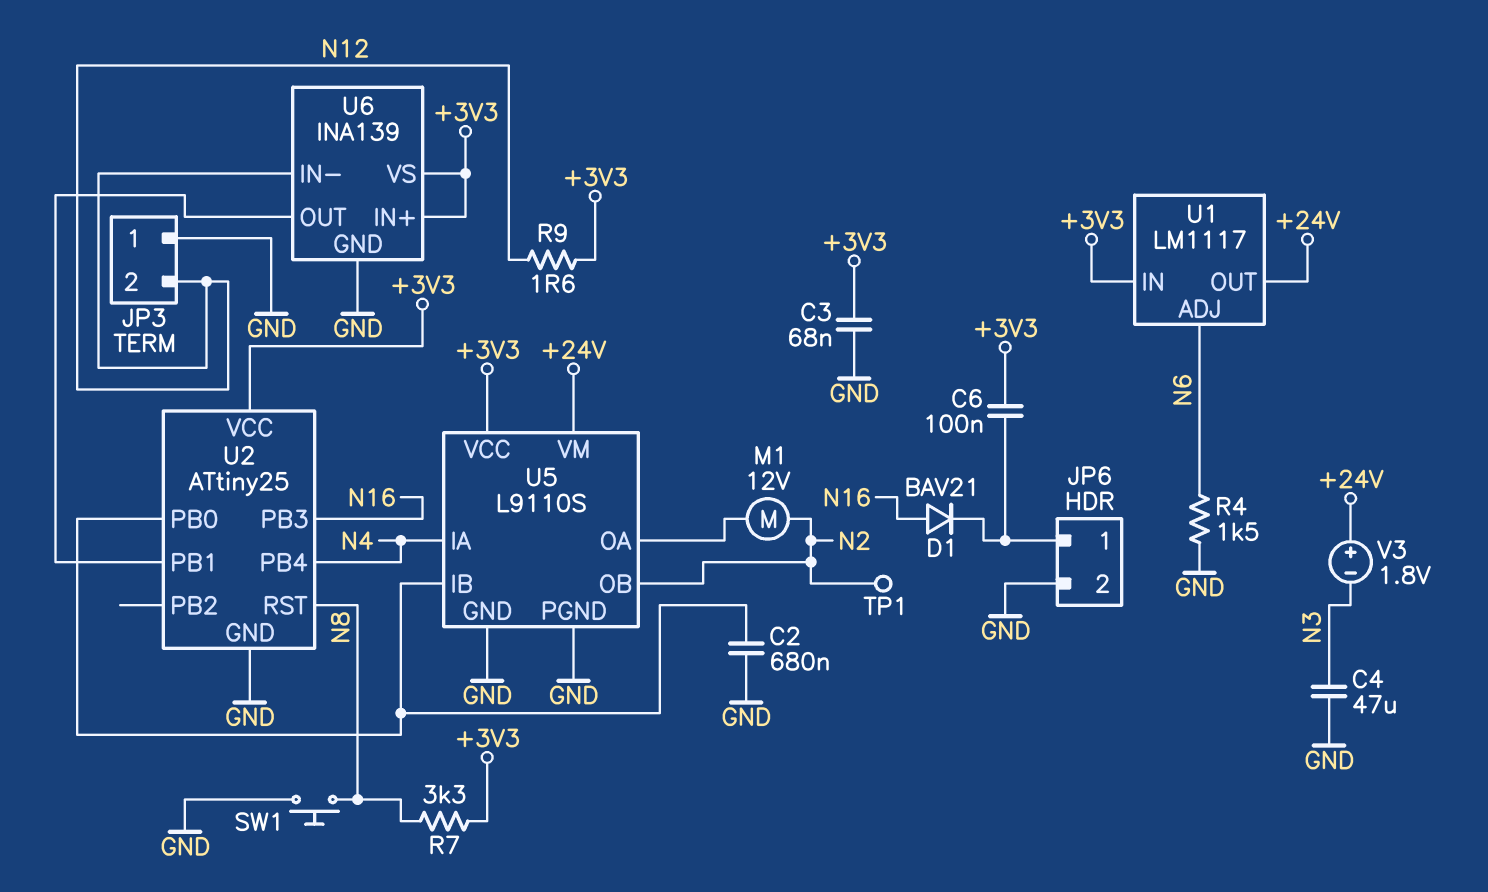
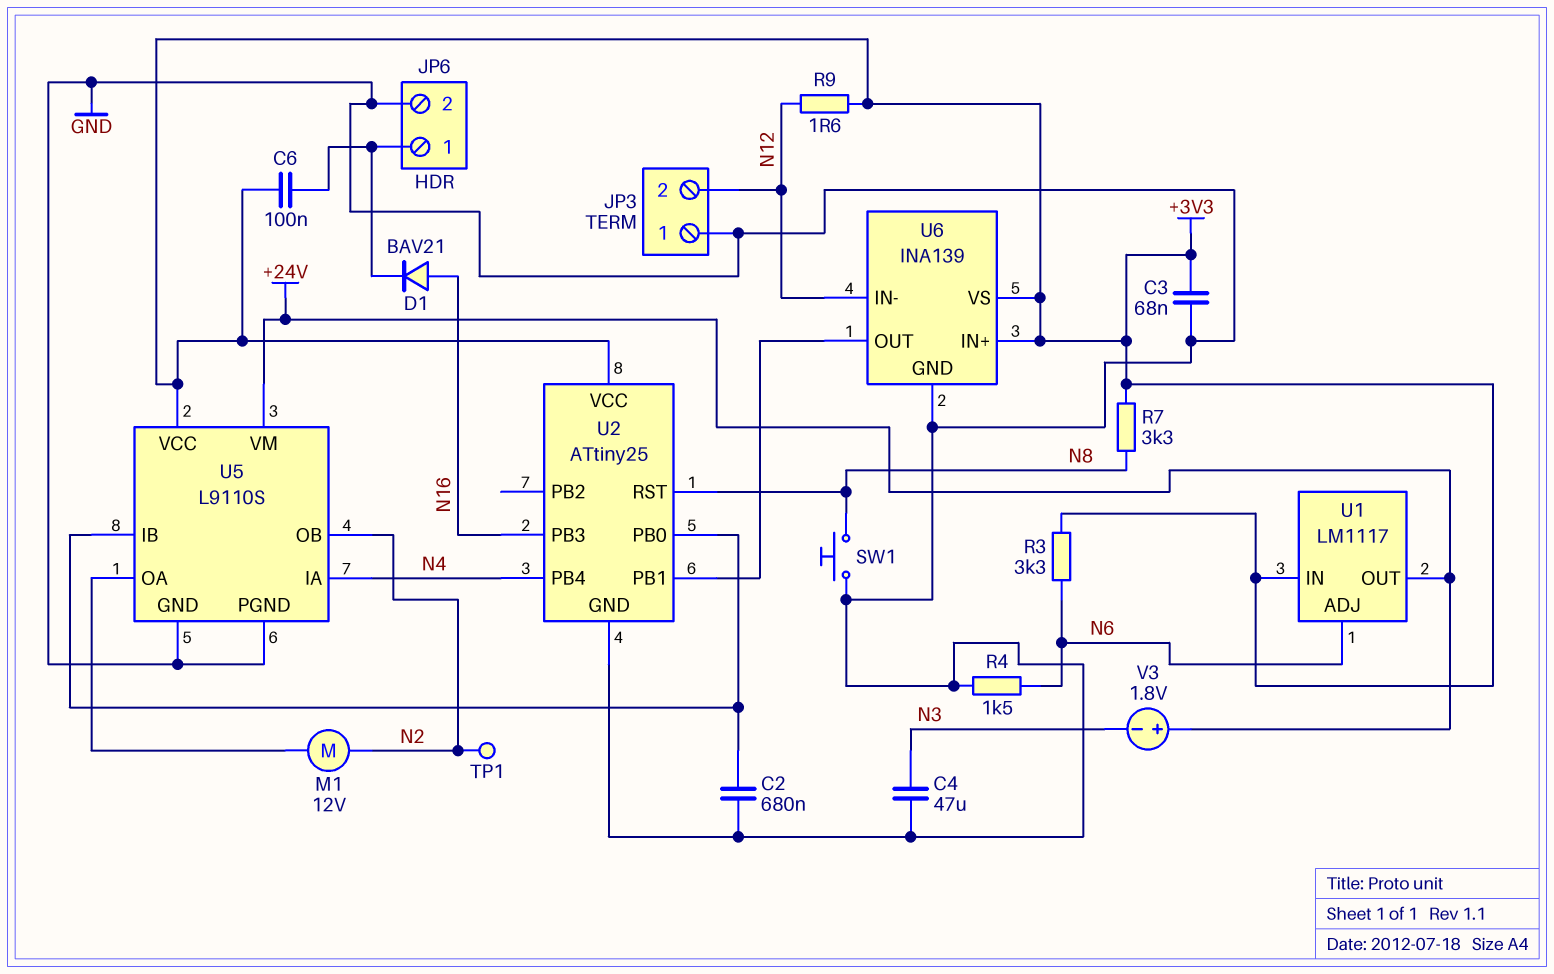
R3: none -> 3.3k (+3V3, N6)

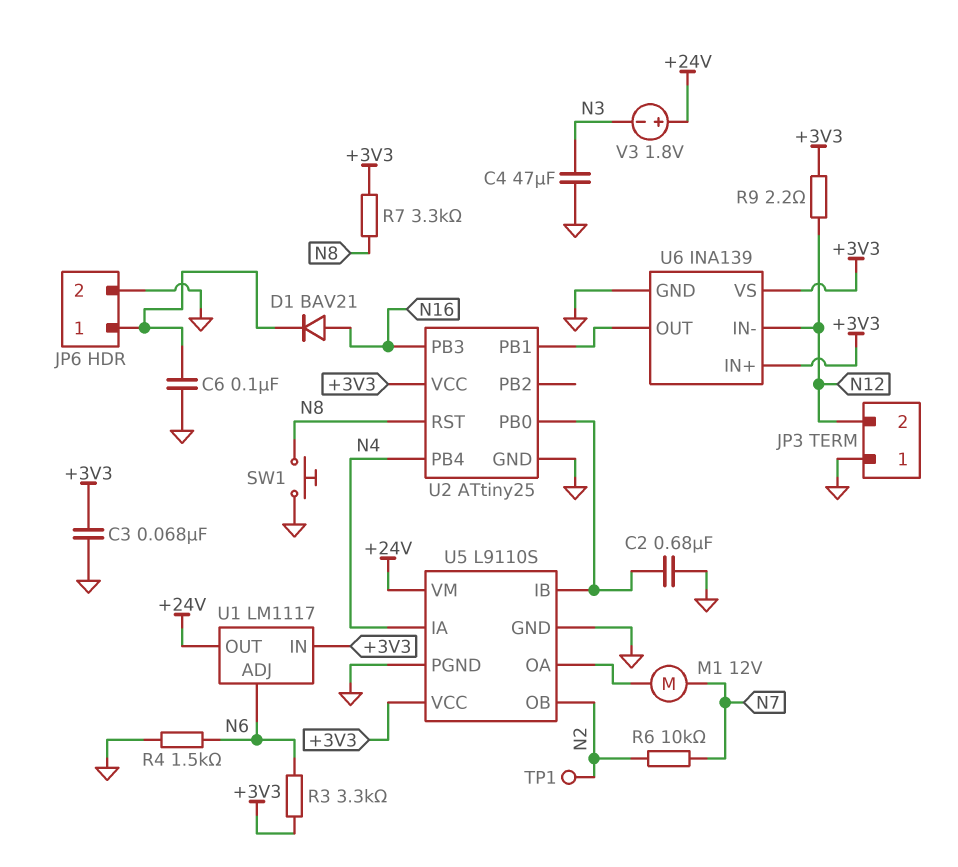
C6: 100nF (+3V3, JP6/1) -> 100nF (GND, JP6/1)
M1: motor 12V (N2, U5/OA) -> motor 12V (N7, U5/OA)
R6: none -> 10k (N2, N7)
R9: 1.6 (+3V3, N12) -> 2.2 (+3V3, N12)

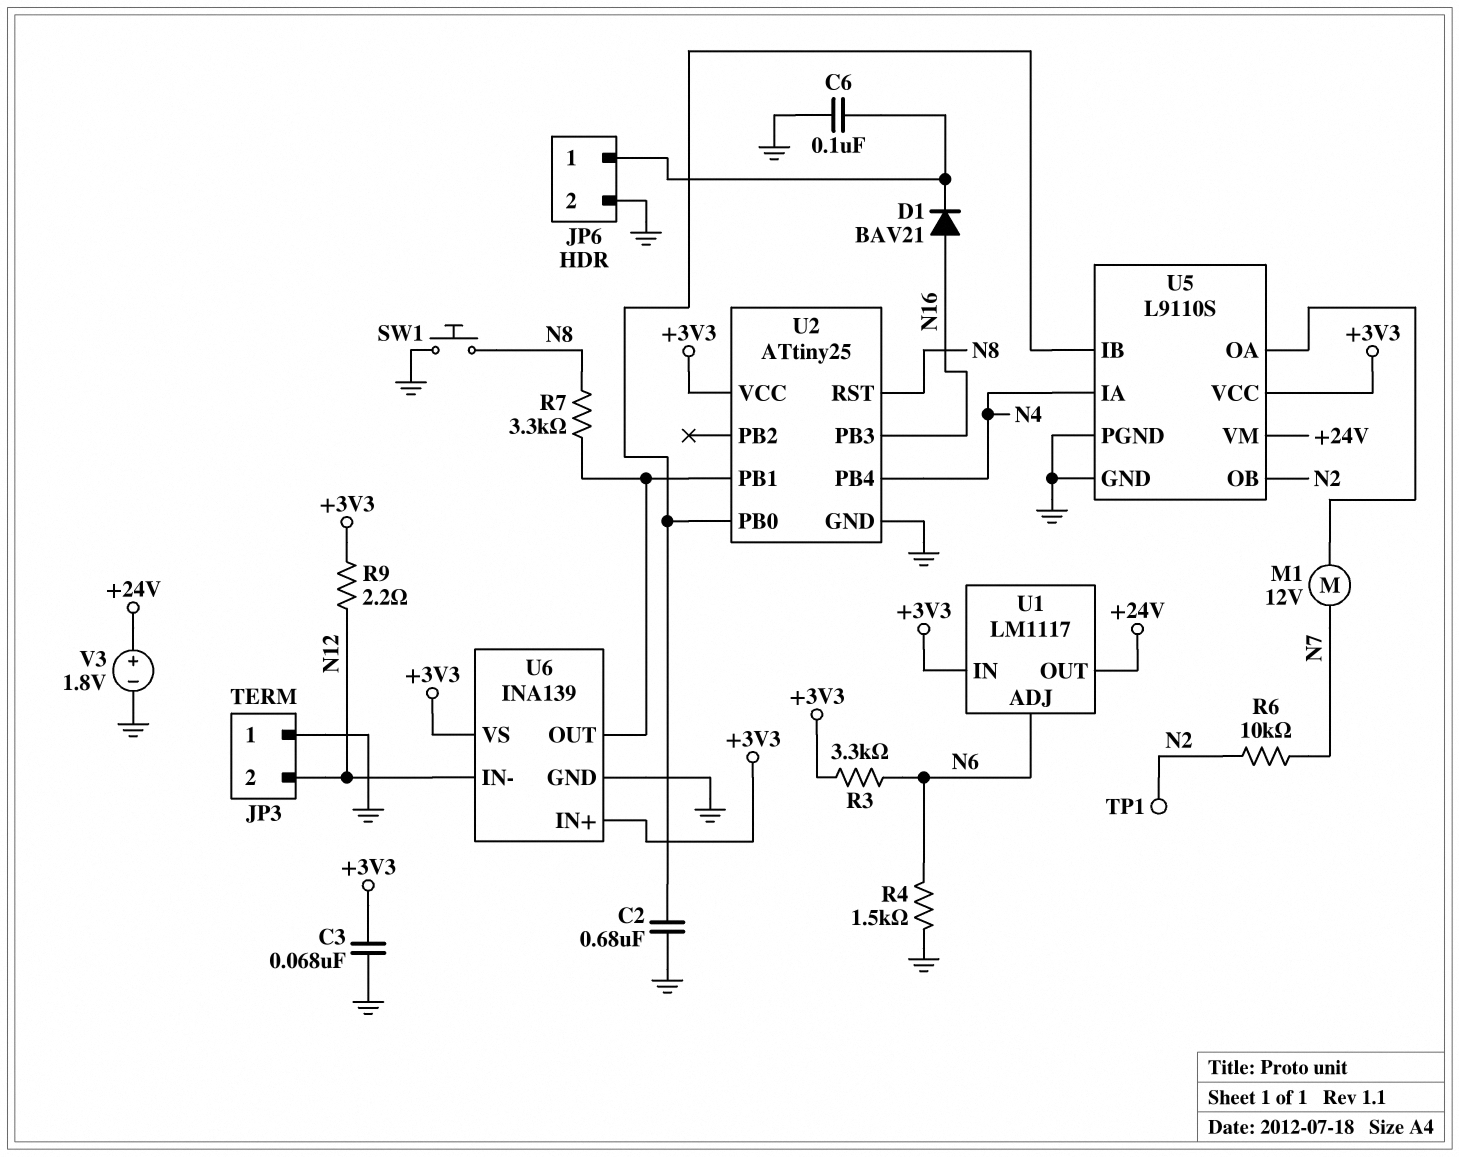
C4: 47uF (GND, N3) -> none
R7: 3.3k (+3V3, N8) -> 3.3k (N8, U2/PB1)
V3: 1.8V (plus +24V, minus N3) -> 1.8V (plus +24V, minus GND)

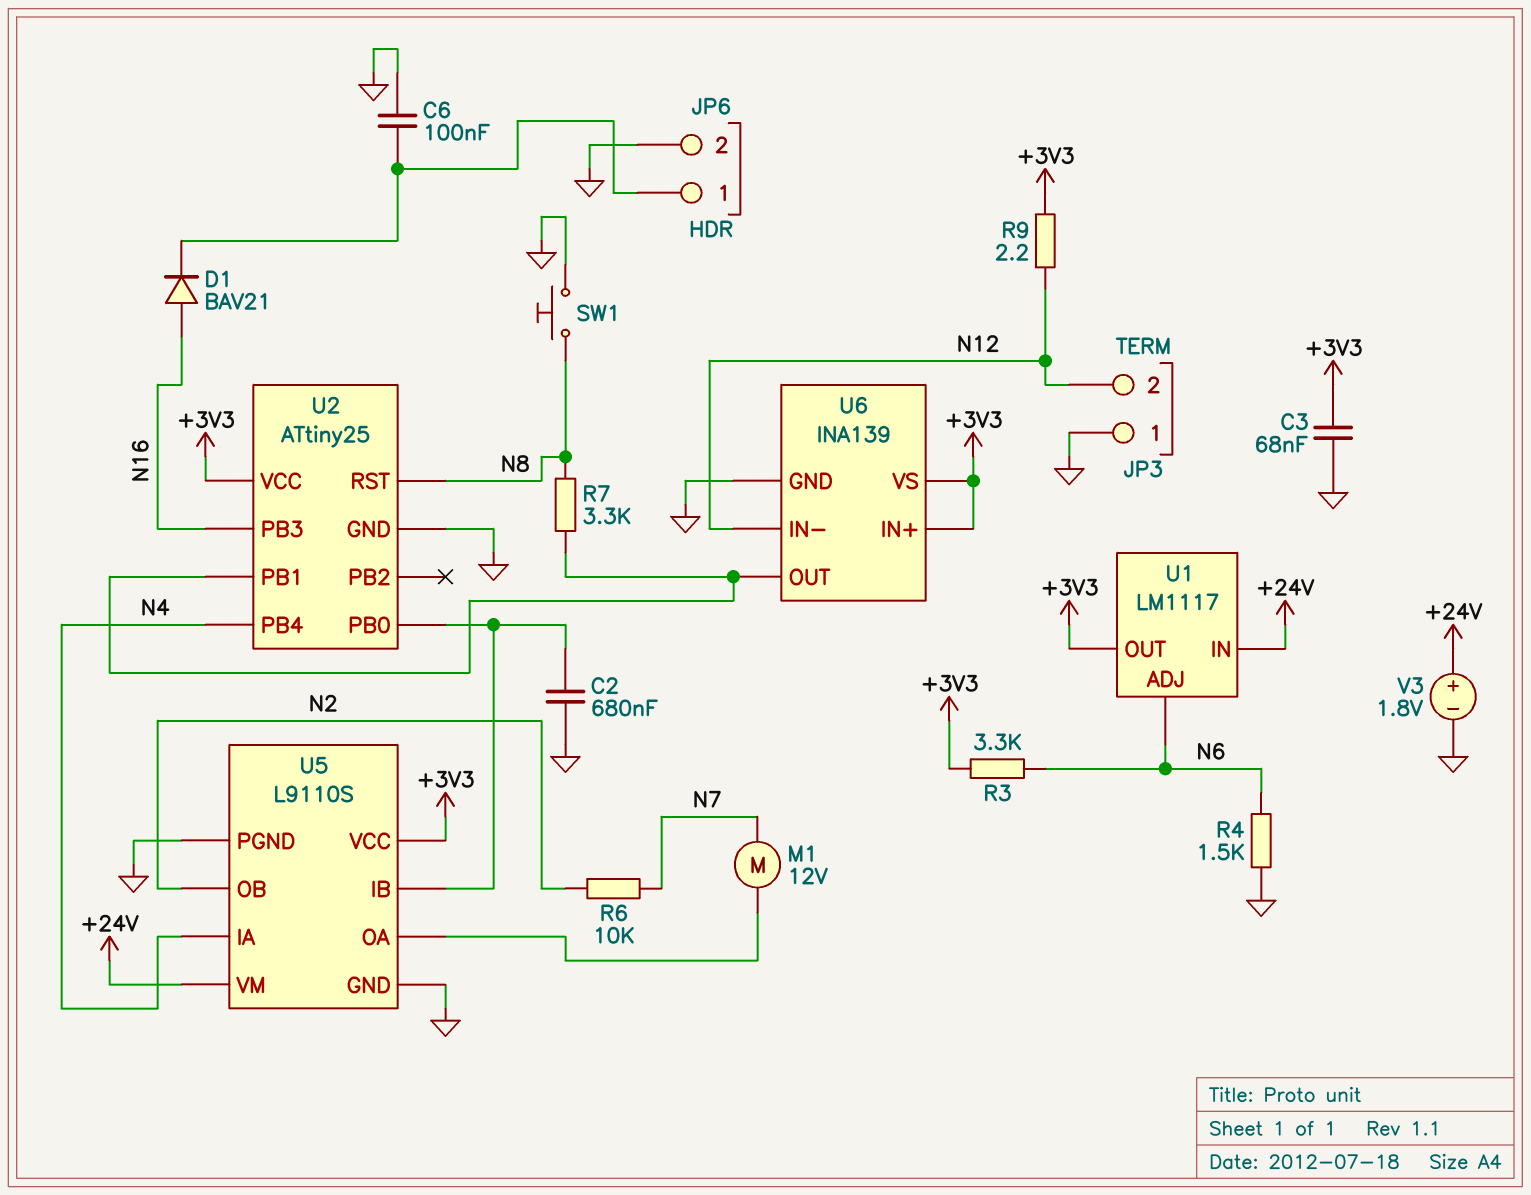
TP1: test point (N2) -> none
U1 pin IN: +3V3 -> +24V
U1 pin OUT: +24V -> +3V3

